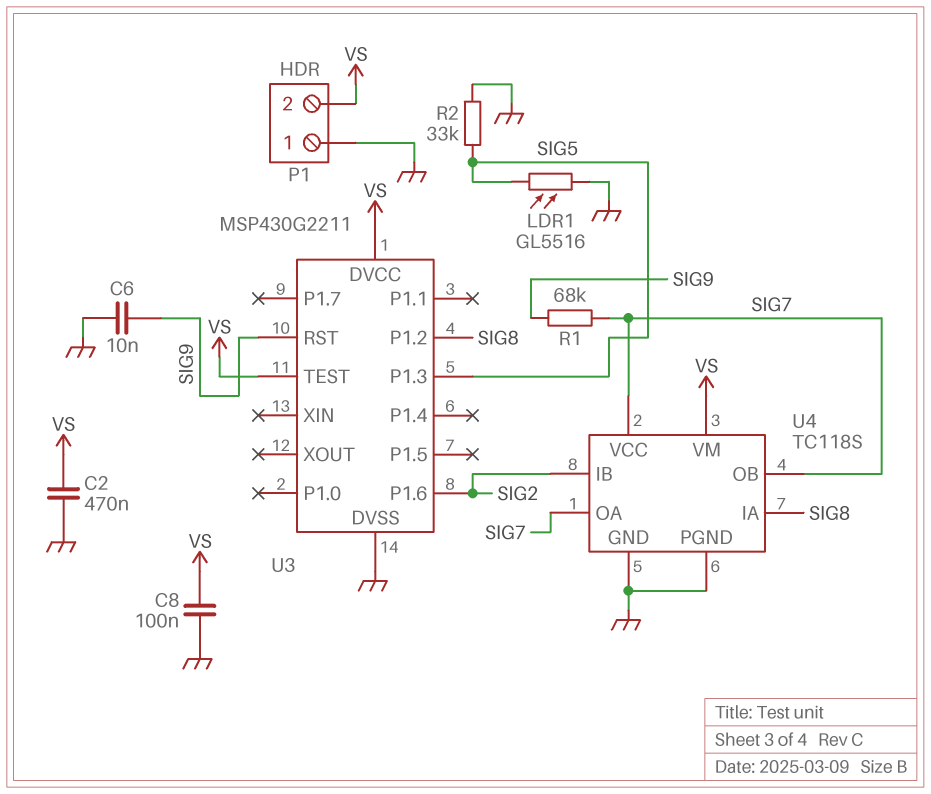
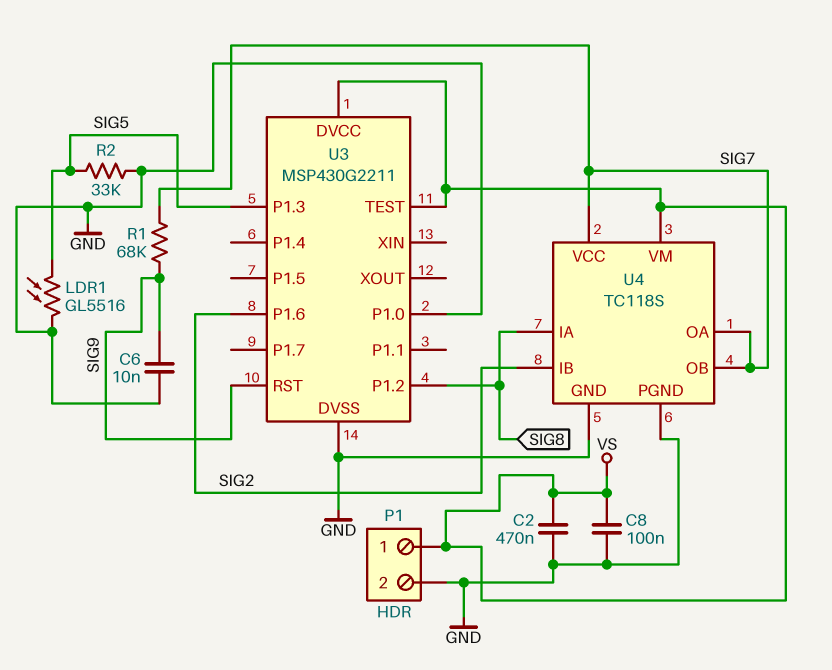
P1 pin 1: GND -> VS
P1 pin 2: VS -> GND
U3 pin P1.0: none -> GND

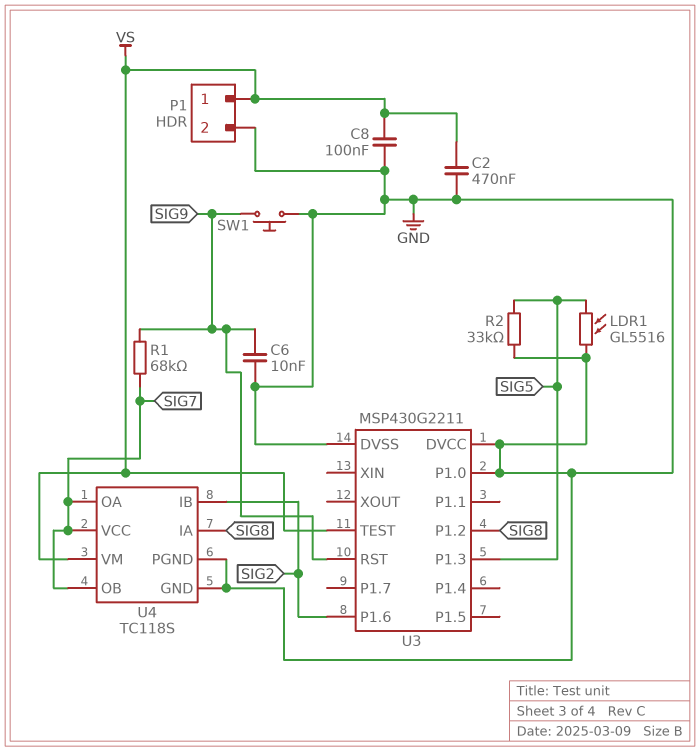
SW1: none -> button (GND, SIG9)
U3 pin DVCC: VS -> GND

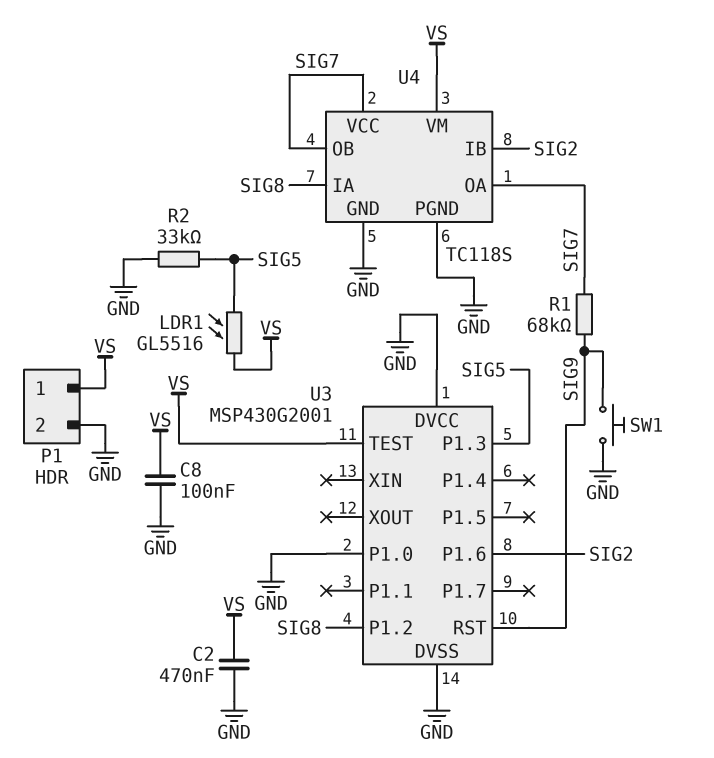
C6: 10nF (GND, SIG9) -> none
LDR1: GL5516 (GND, SIG5) -> GL5516 (SIG5, VS)
U3: MSP430G2211 -> MSP430G2001

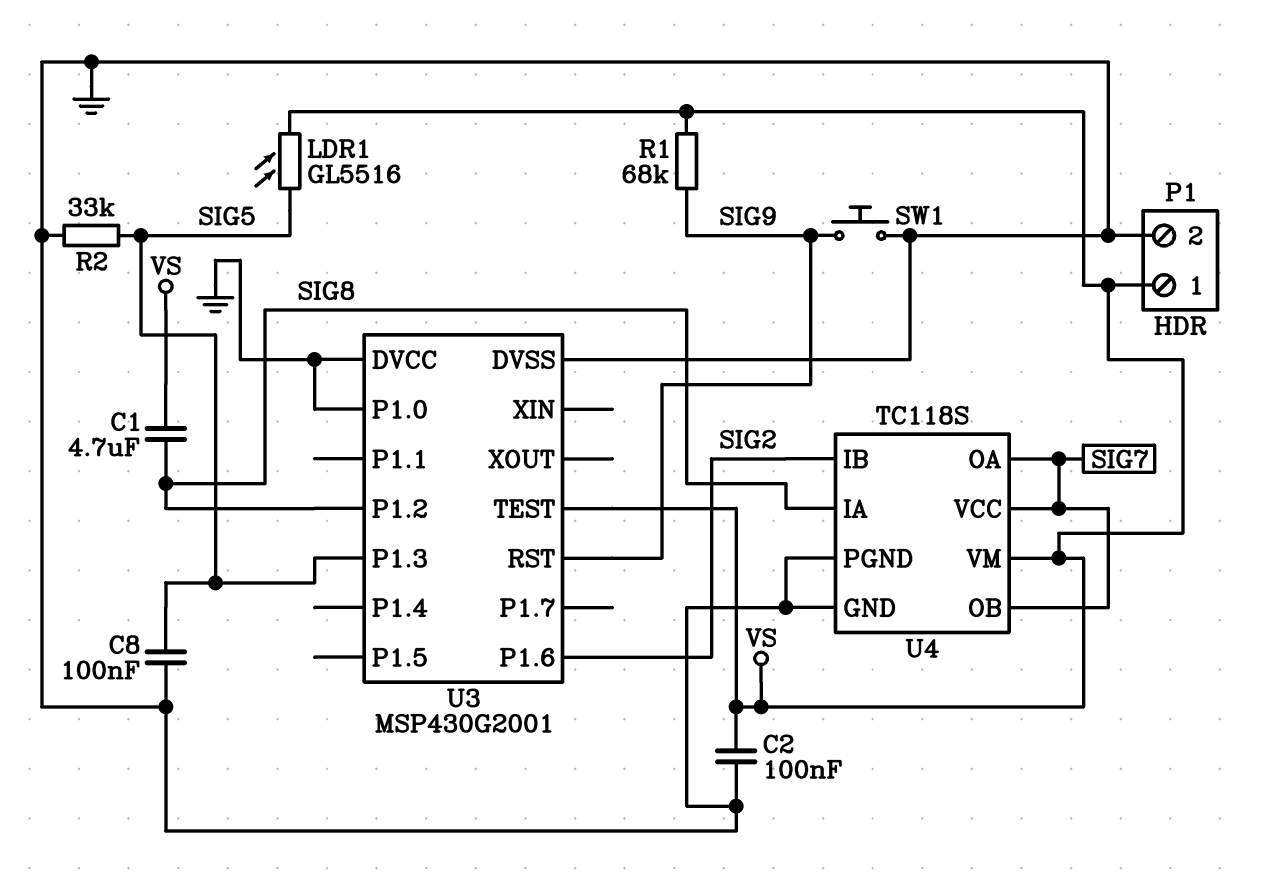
C1: none -> 4.7uF (SIG8, VS)
C2: 470nF (GND, VS) -> 100nF (GND, VS)
C8: 100nF (GND, VS) -> 100nF (GND, SIG5)
R1: 68k (SIG7, SIG9) -> 68k (SIG9, VS)

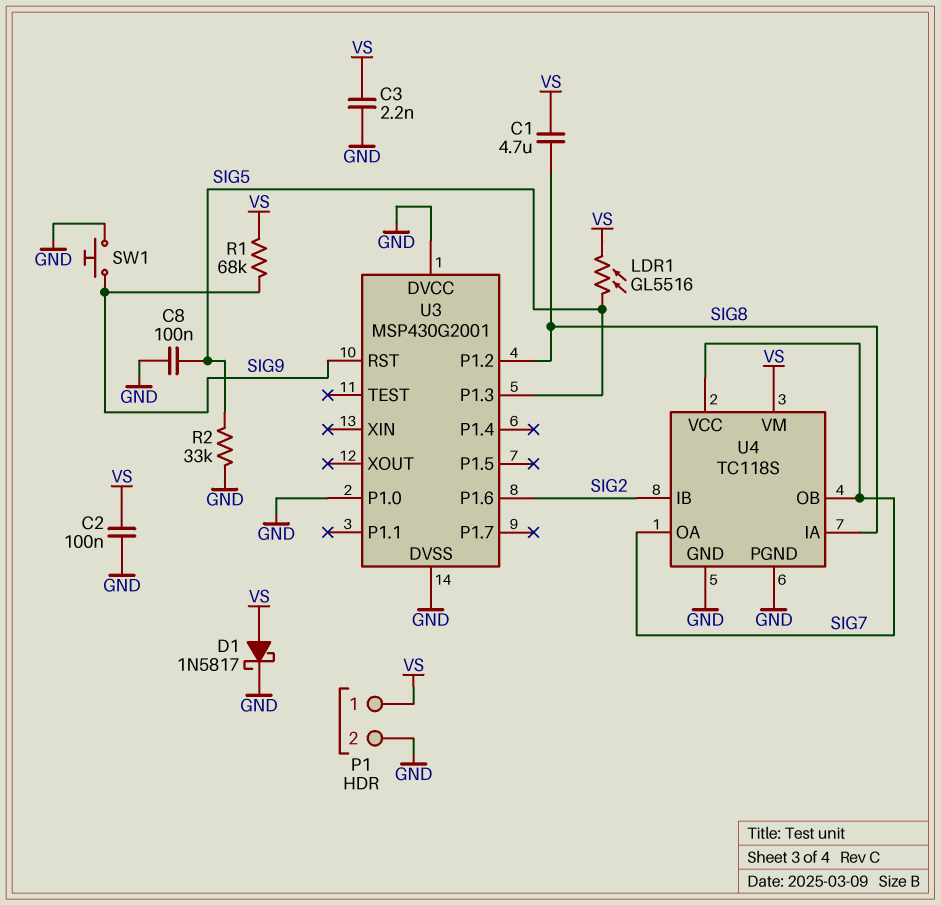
C3: none -> 2.2nF (GND, VS)
D1: none -> schottky 1N5817 (A VS, K GND)
U3 pin TEST: VS -> none

